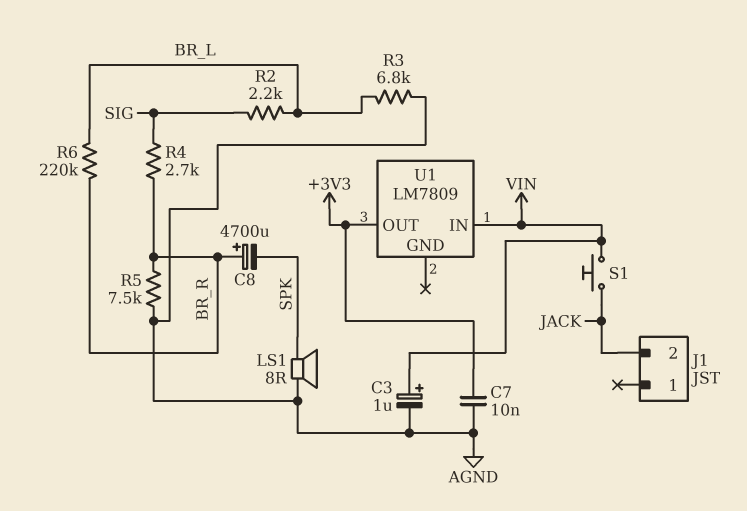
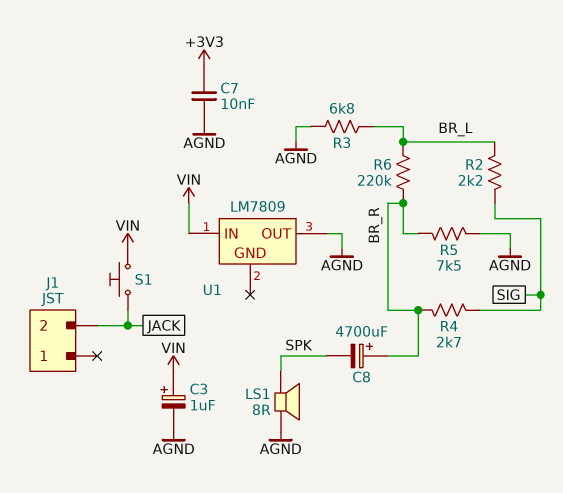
U1 pin OUT: +3V3 -> AGND

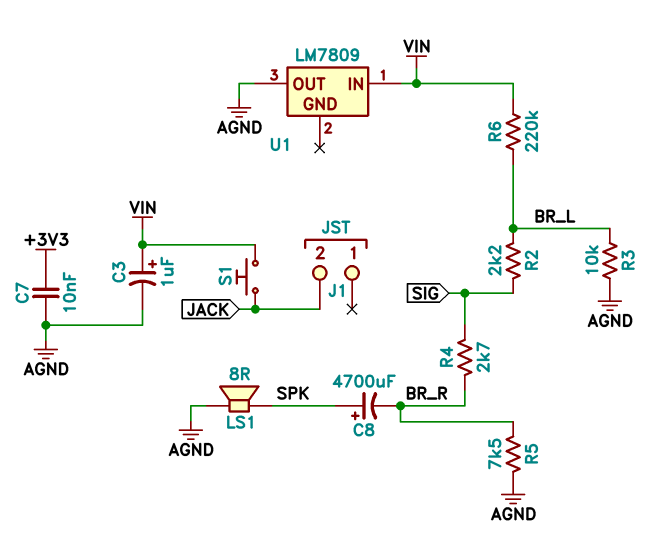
C8: 4700uF (plus BR_R, minus SPK) -> 4700uF (plus SPK, minus BR_R)
R3: 6.8k (AGND, BR_L) -> 10k (AGND, BR_L)
R6: 220k (BR_L, BR_R) -> 220k (BR_L, VIN)

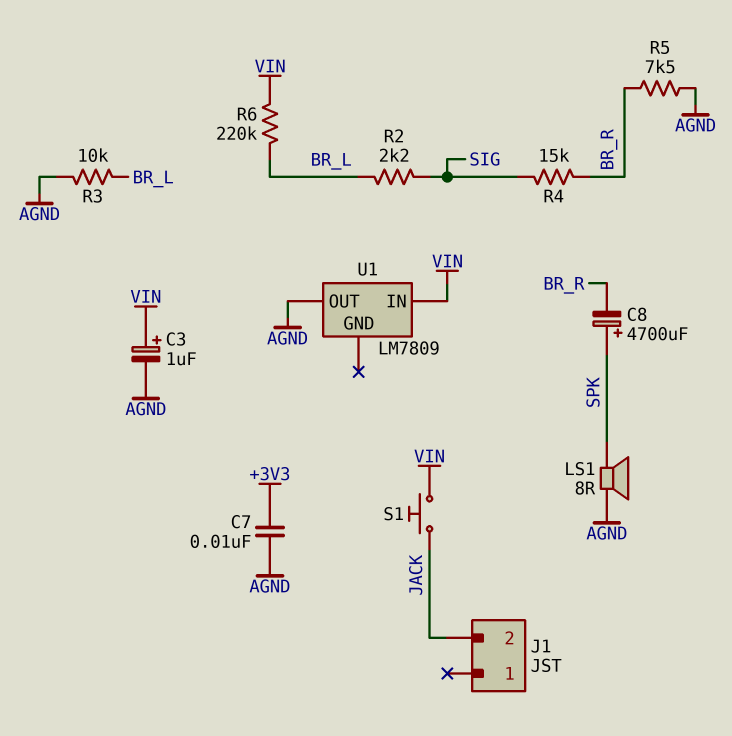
R4: 2.7k (BR_R, SIG) -> 15k (BR_R, SIG)

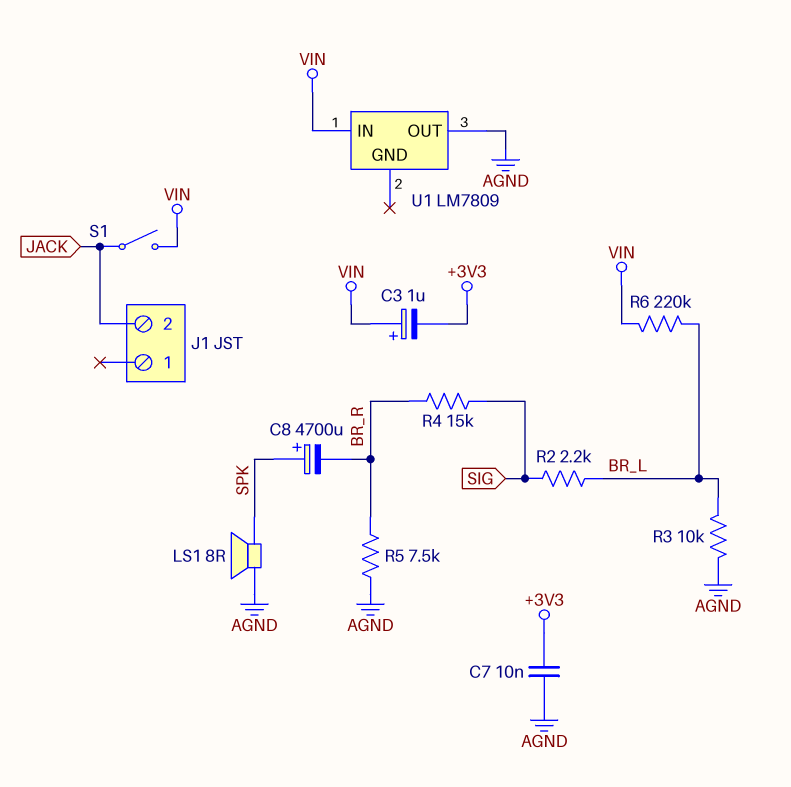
C3: 1uF (plus VIN, minus AGND) -> 1uF (plus VIN, minus +3V3)
S1: button (JACK, VIN) -> switch (JACK, VIN)

